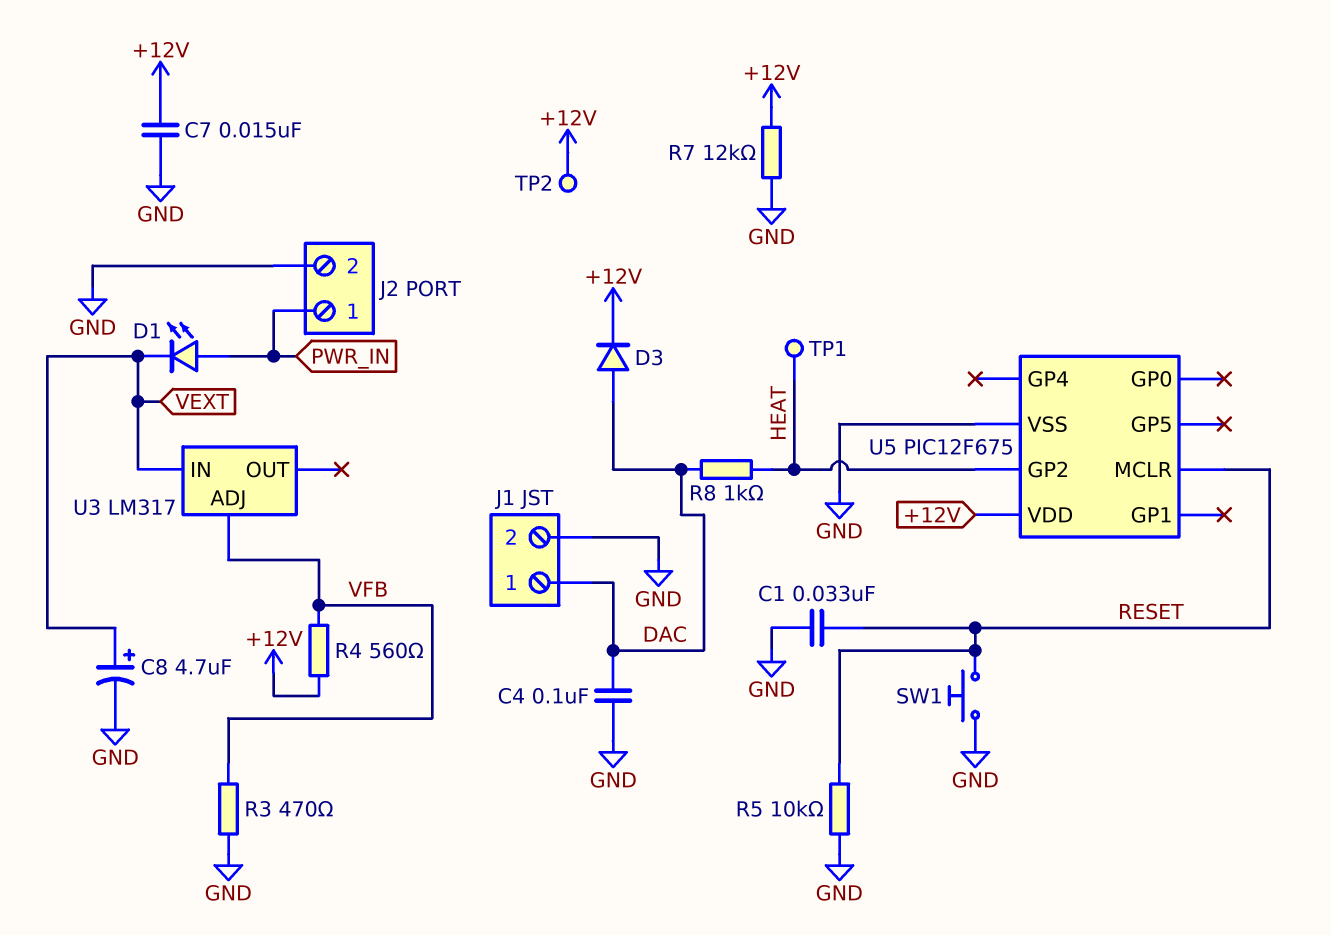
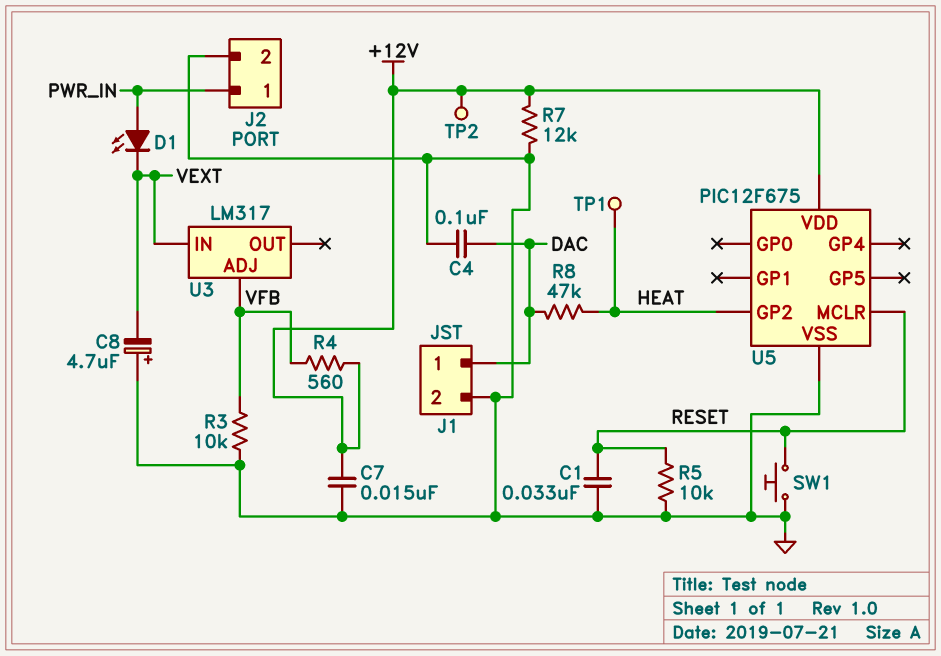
C8: 4.7uF (plus VEXT, minus GND) -> 4.7uF (plus GND, minus VEXT)
D3: diode (A DAC, K +12V) -> none
R3: 470 (GND, VFB) -> 10k (GND, VFB)
R8: 1k (DAC, HEAT) -> 47k (DAC, HEAT)

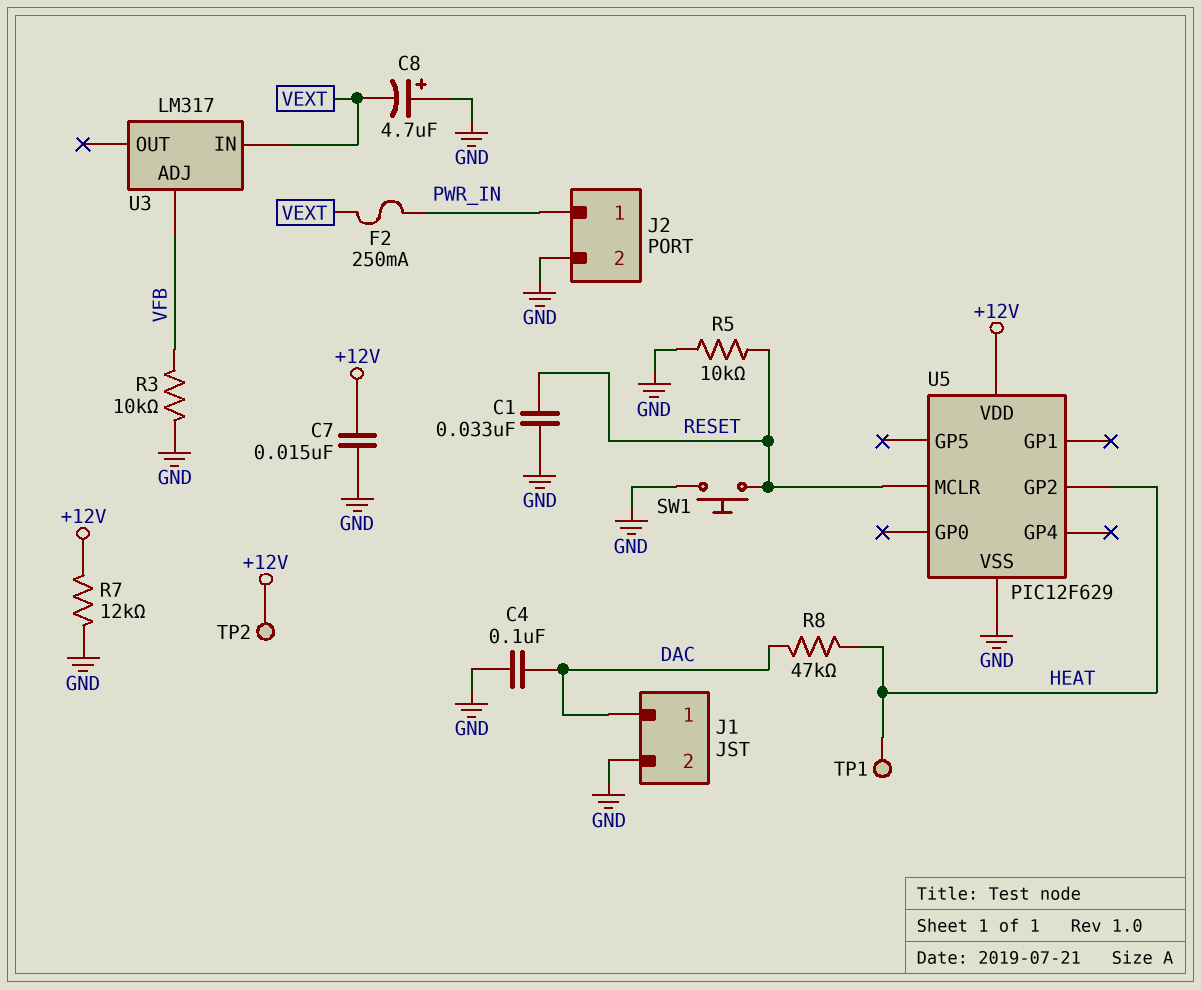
D1: LED (A PWR_IN, K VEXT) -> none
F2: none -> 250mA (PWR_IN, VEXT)
R4: 560 (+12V, VFB) -> none
U5: PIC12F675 -> PIC12F629

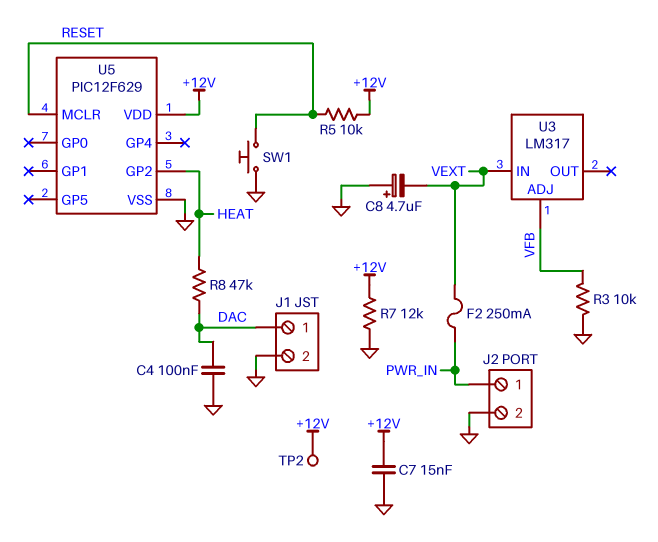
C1: 33nF (GND, RESET) -> none
R5: 10k (GND, RESET) -> 10k (+12V, RESET)
TP1: test point (HEAT) -> none

